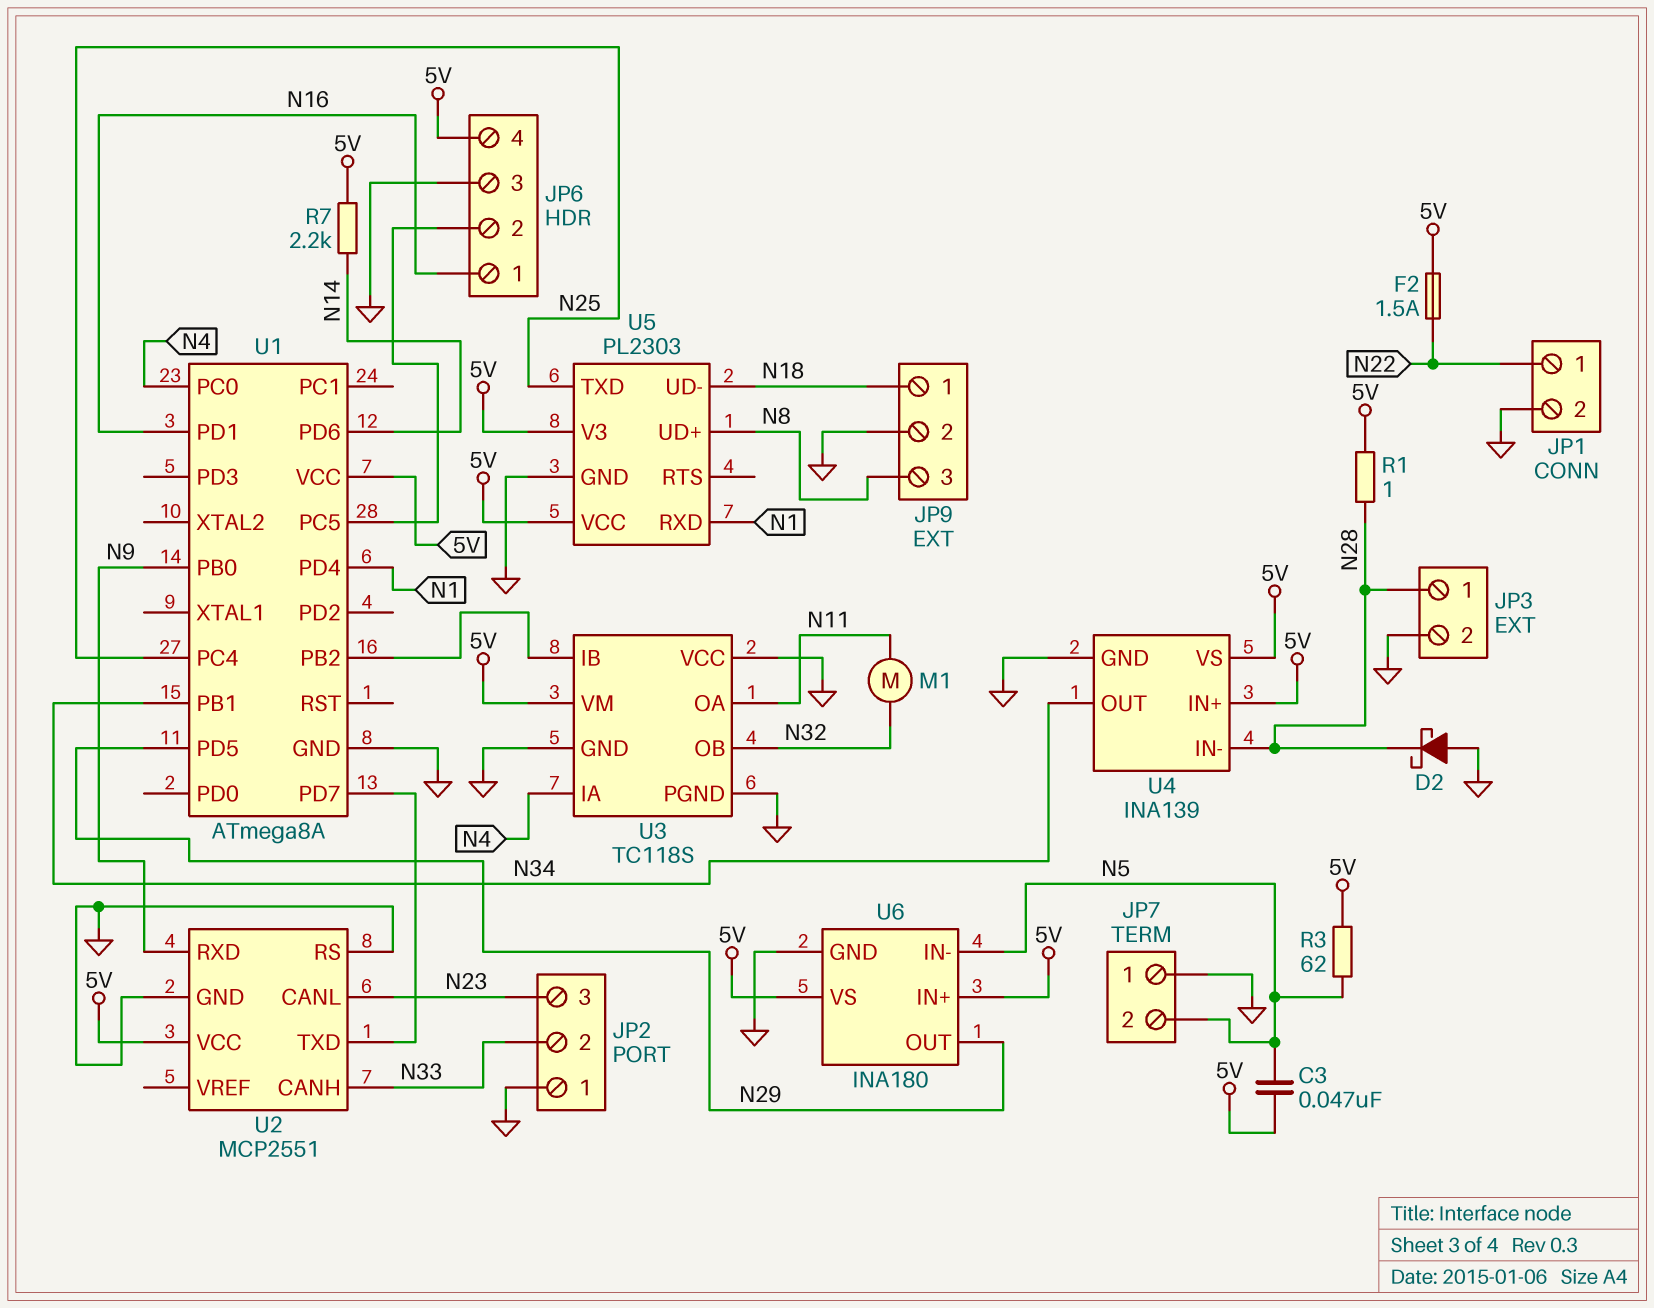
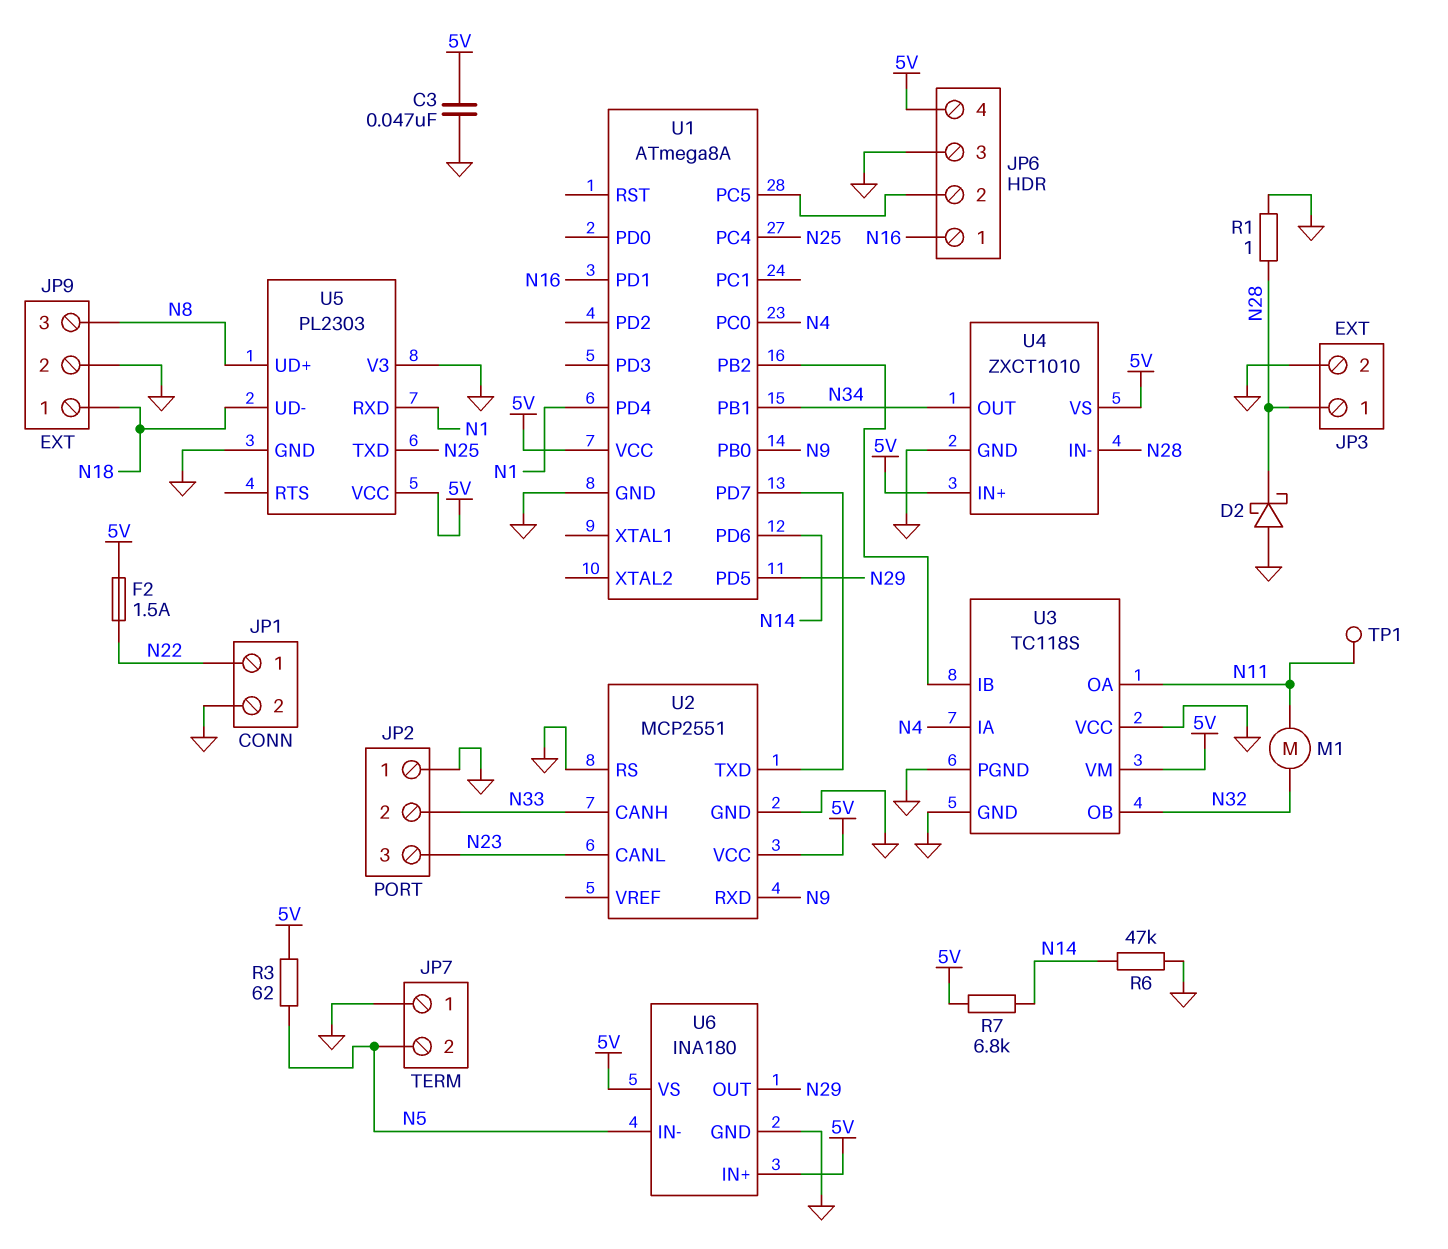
C3: 47nF (5V, N5) -> 47nF (5V, GND)
R1: 1 (5V, N28) -> 1 (GND, N28)
R6: none -> 47k (GND, N14)
R7: 2.2k (5V, N14) -> 6.8k (5V, N14)
TP1: none -> test point (N11)
U4: INA139 -> ZXCT1010
U5 pin V3: 5V -> GND

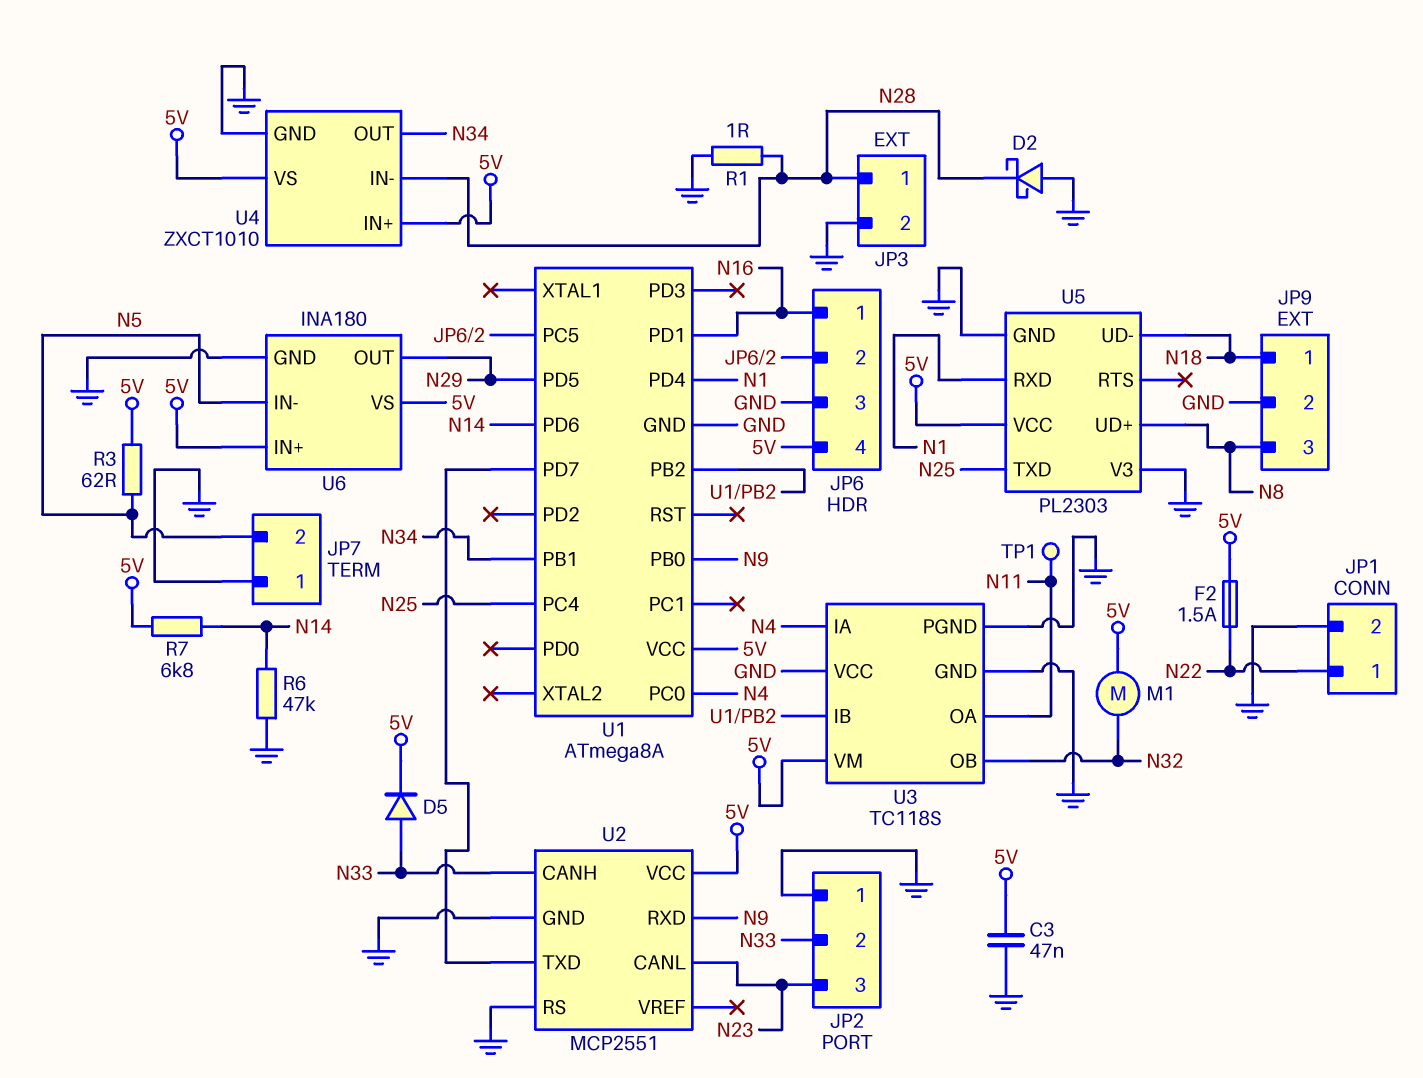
D5: none -> diode (A N33, K 5V)
M1: motor (N11, N32) -> motor (5V, N32)

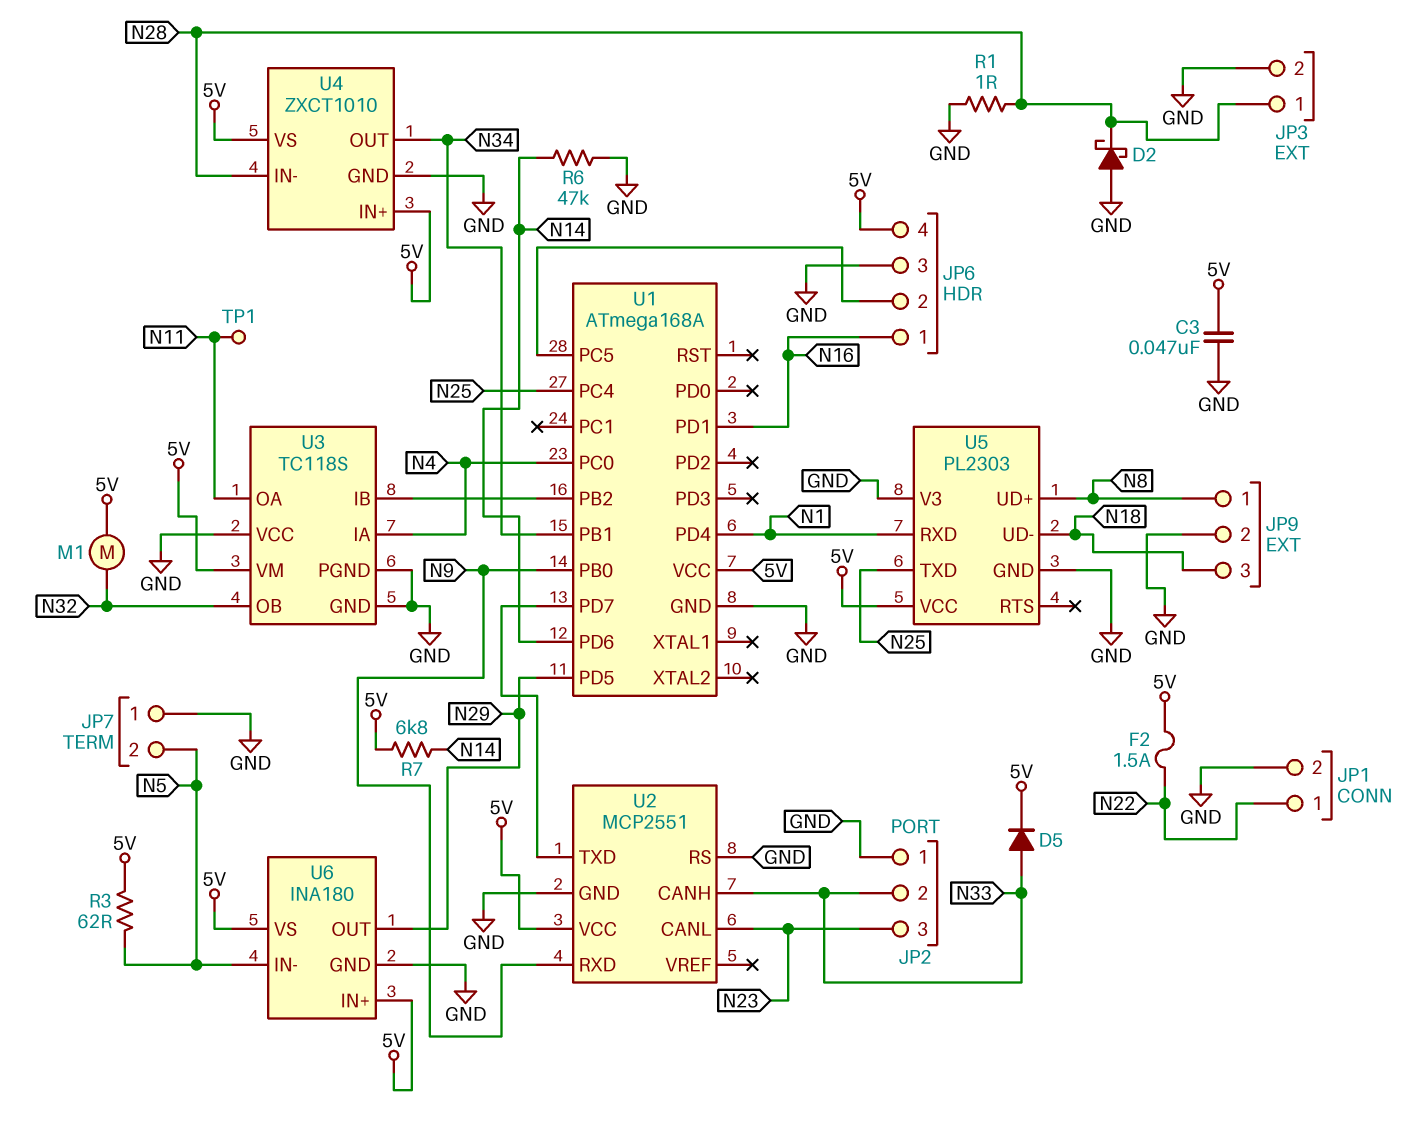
JP9 pin 1: N18 -> N8
JP9 pin 3: N8 -> N18
U1: ATmega8A -> ATmega168A

